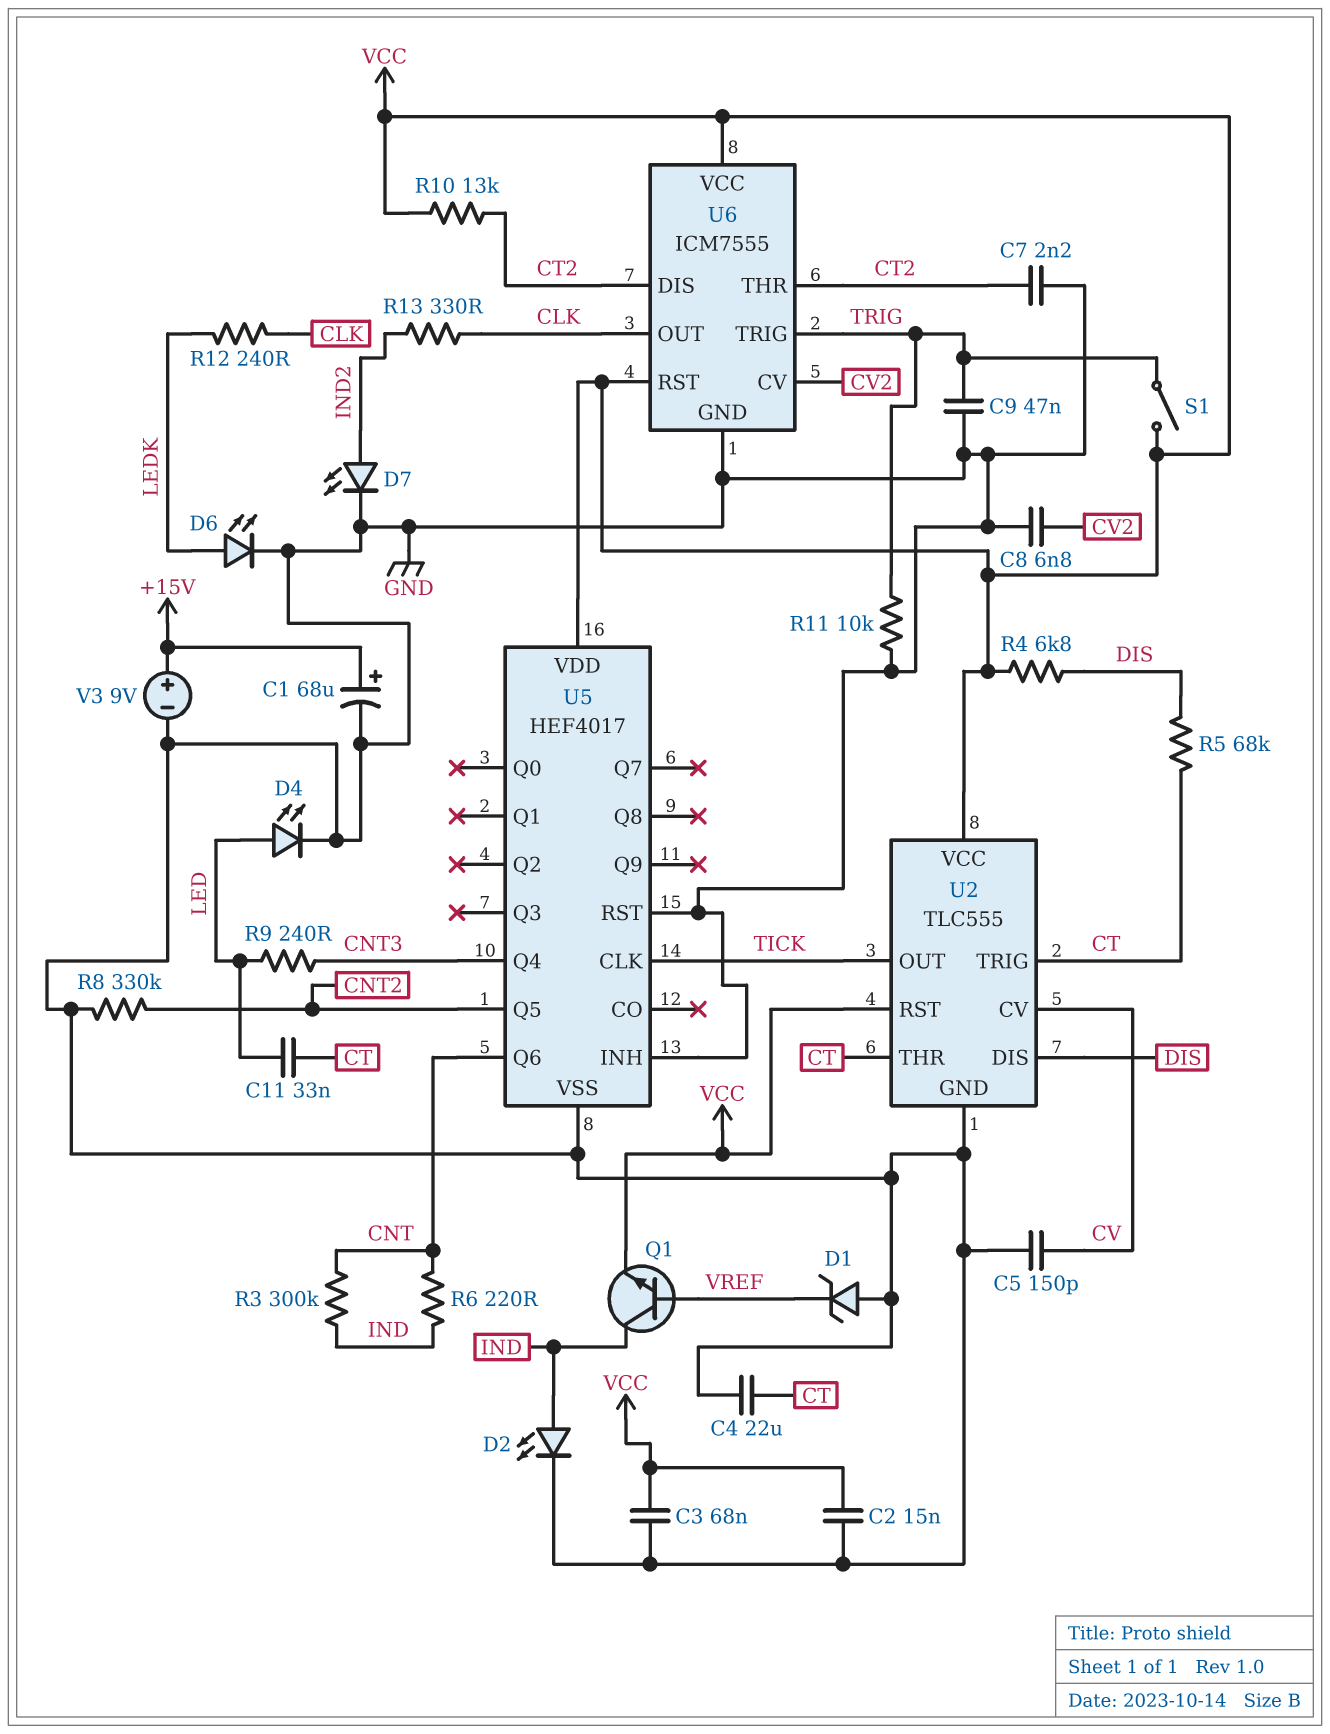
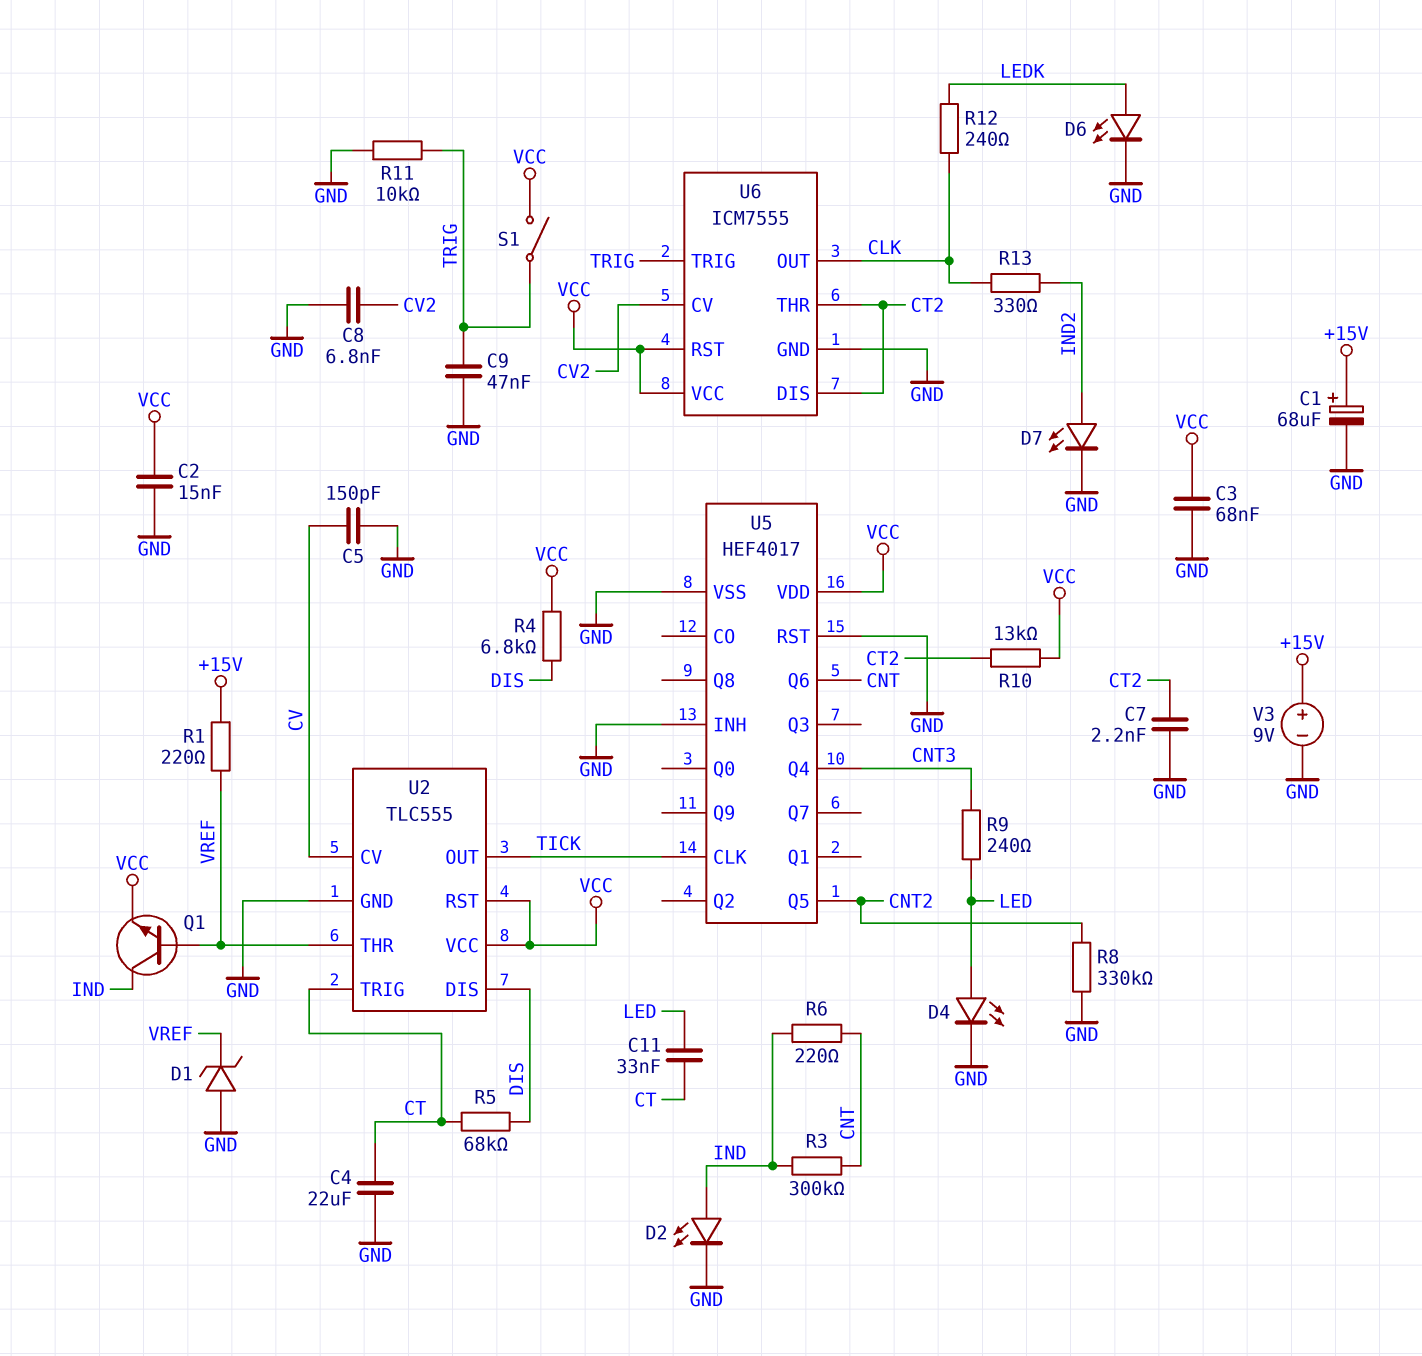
R1: none -> 220 (+15V, VREF)
U2 pin THR: CT -> VREF

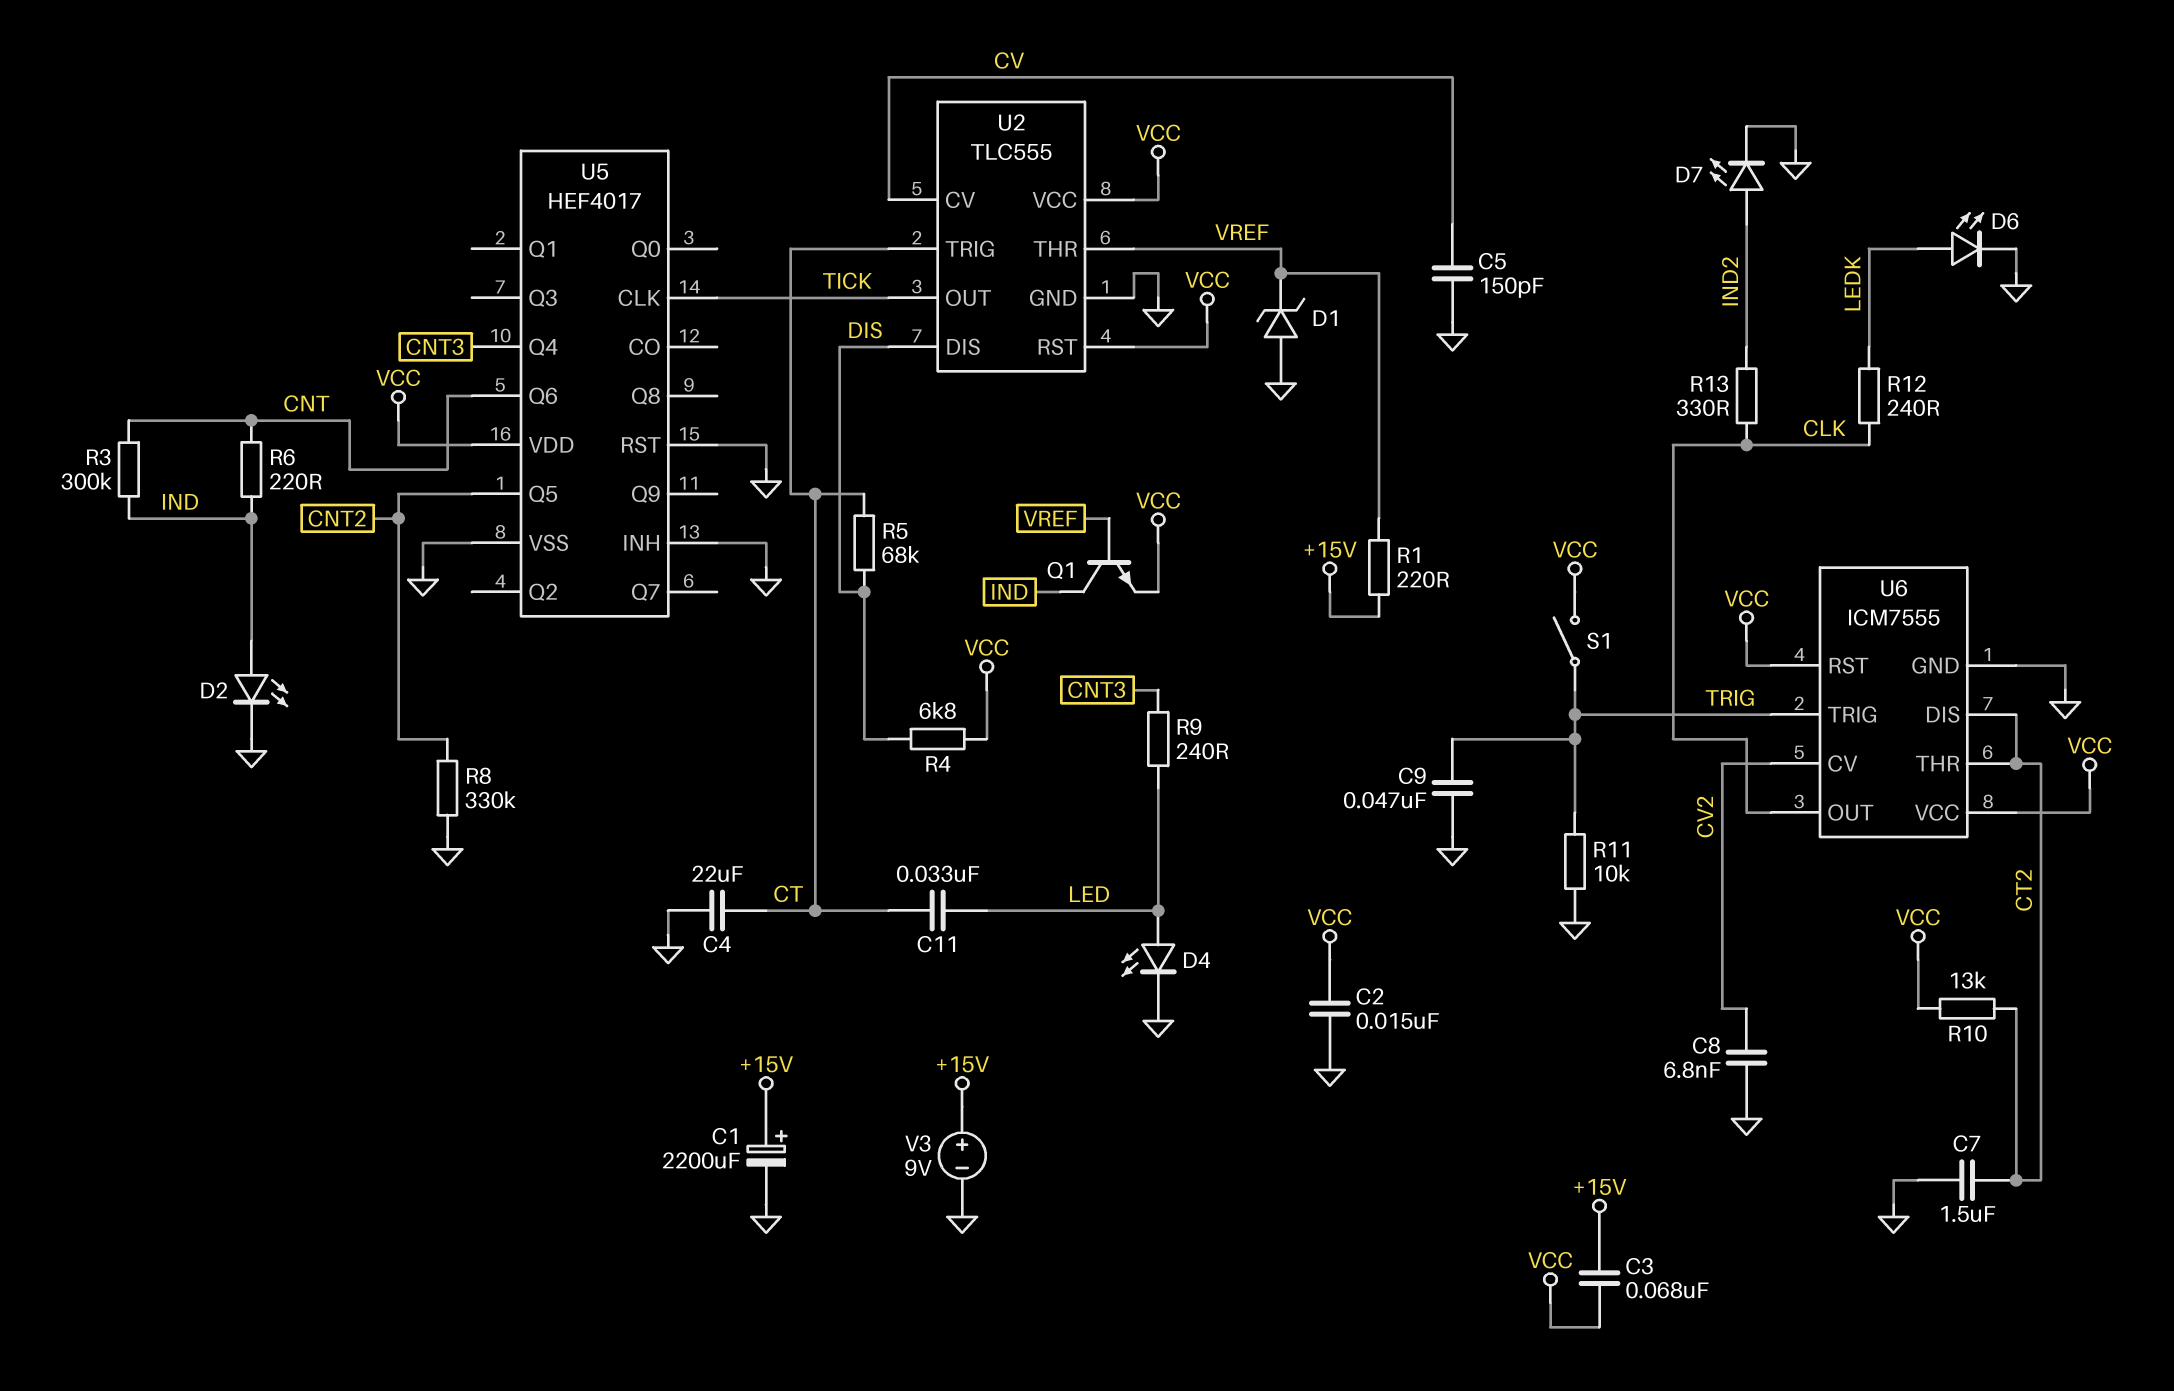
C1: 68uF (plus +15V, minus GND) -> 2200uF (plus +15V, minus GND)
C3: 68nF (GND, VCC) -> 68nF (+15V, VCC)
C7: 2.2nF (CT2, GND) -> 1.5uF (CT2, GND)

